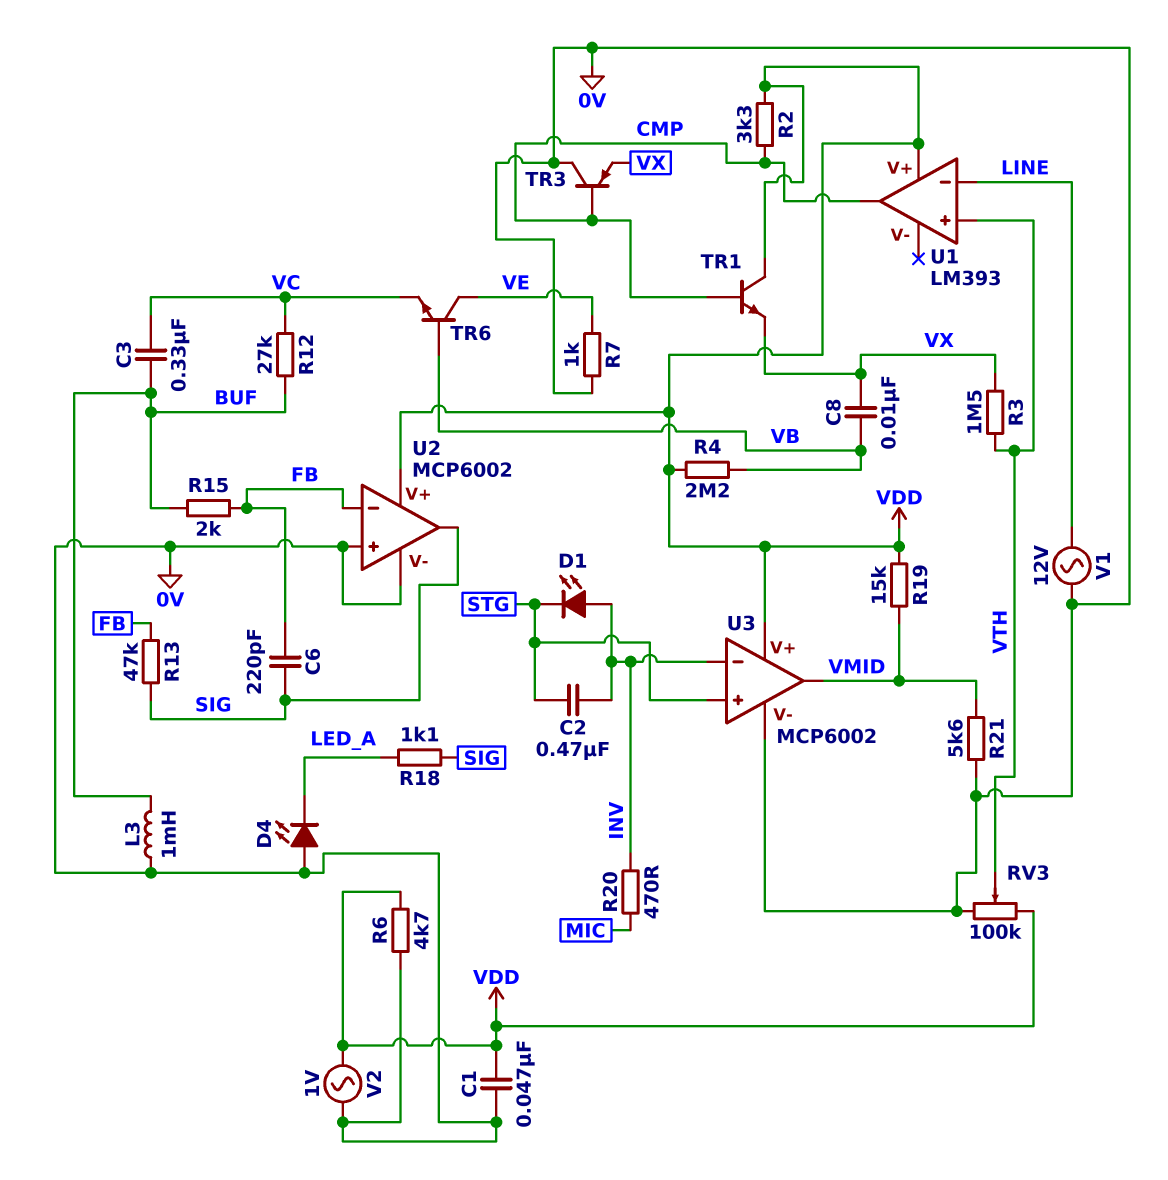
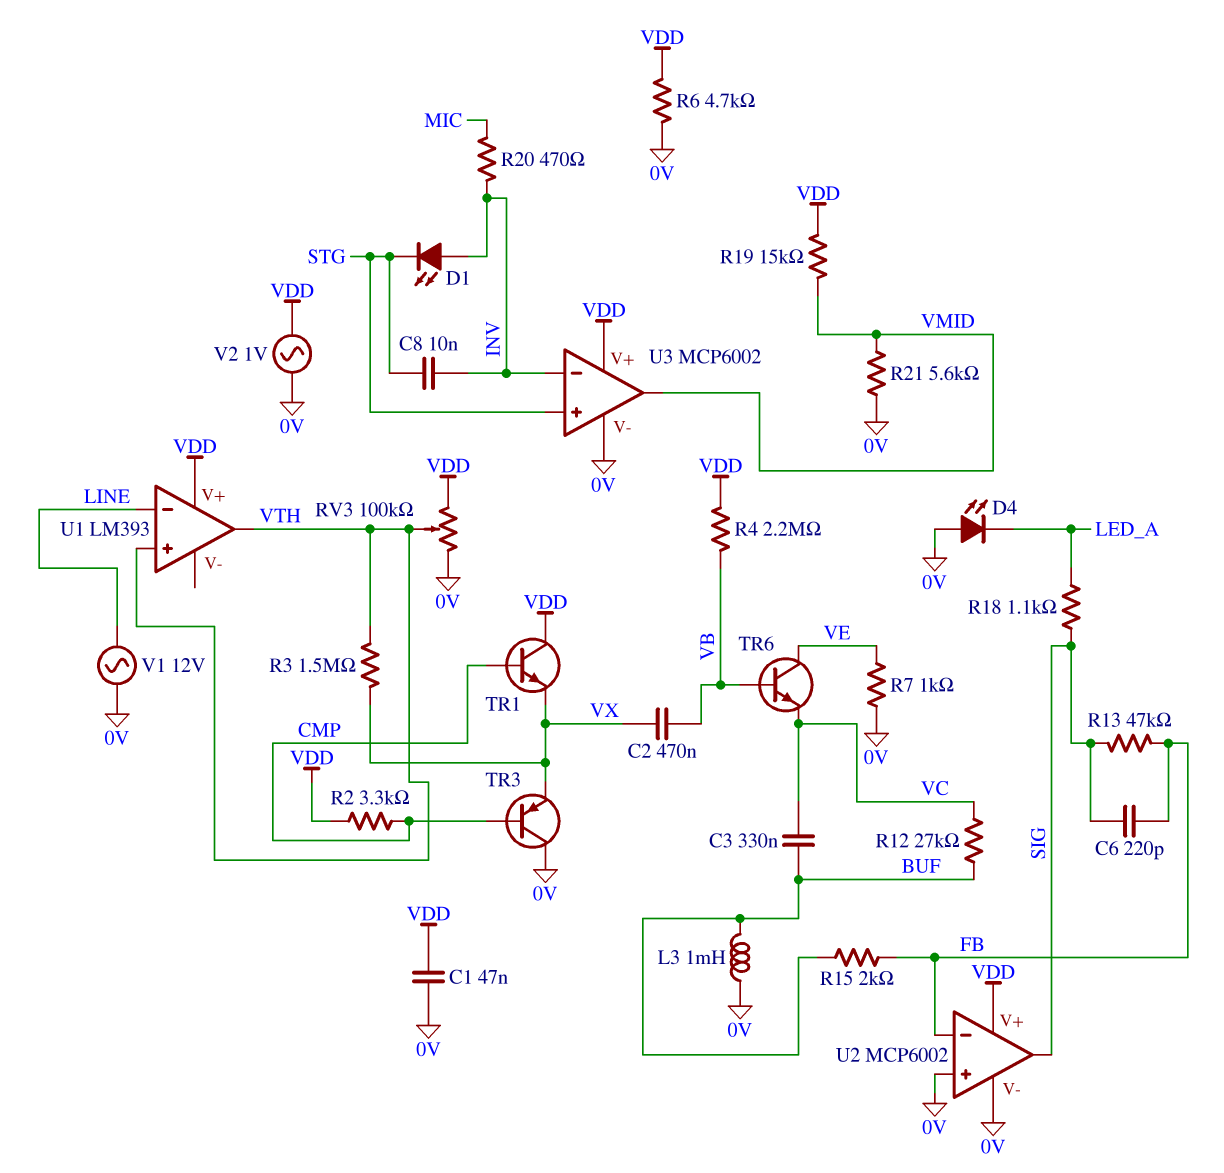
C2: 470nF (INV, STG) -> 470nF (VB, VX)
C8: 10nF (VB, VX) -> 10nF (INV, STG)
U1 pin out: CMP -> VTH

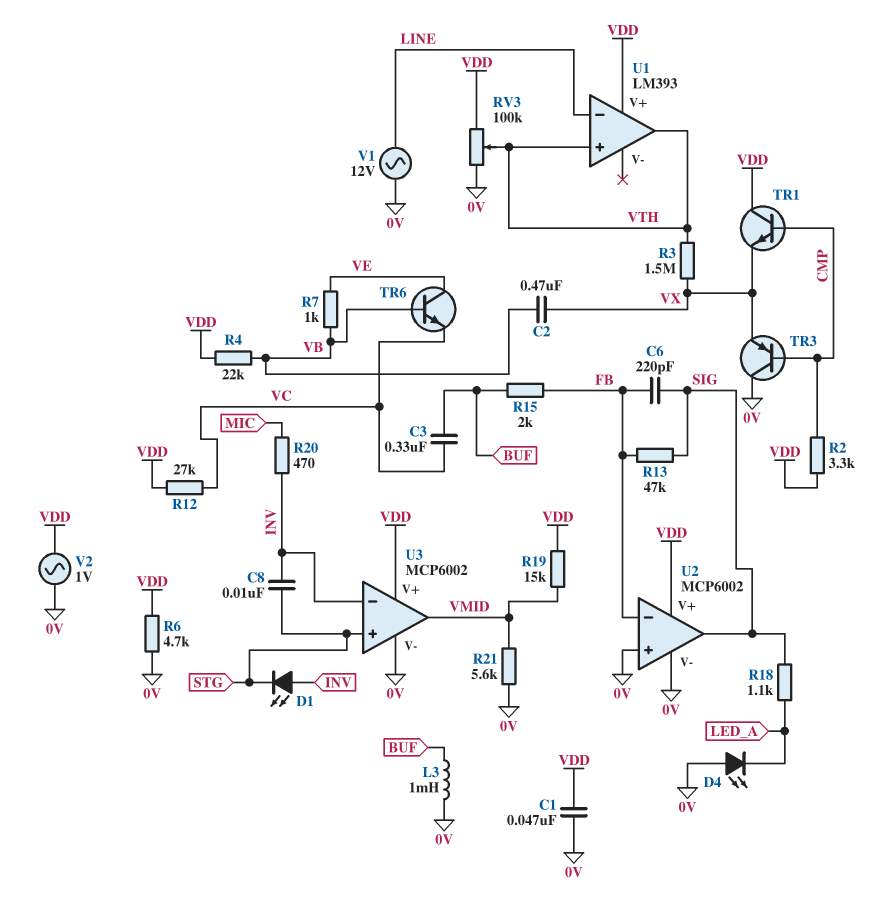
R4: 2.2M (VB, VDD) -> 22k (VB, VDD)
R7: 1k (0V, VE) -> 1k (VB, VE)
R12: 27k (BUF, VC) -> 27k (VC, VDD)

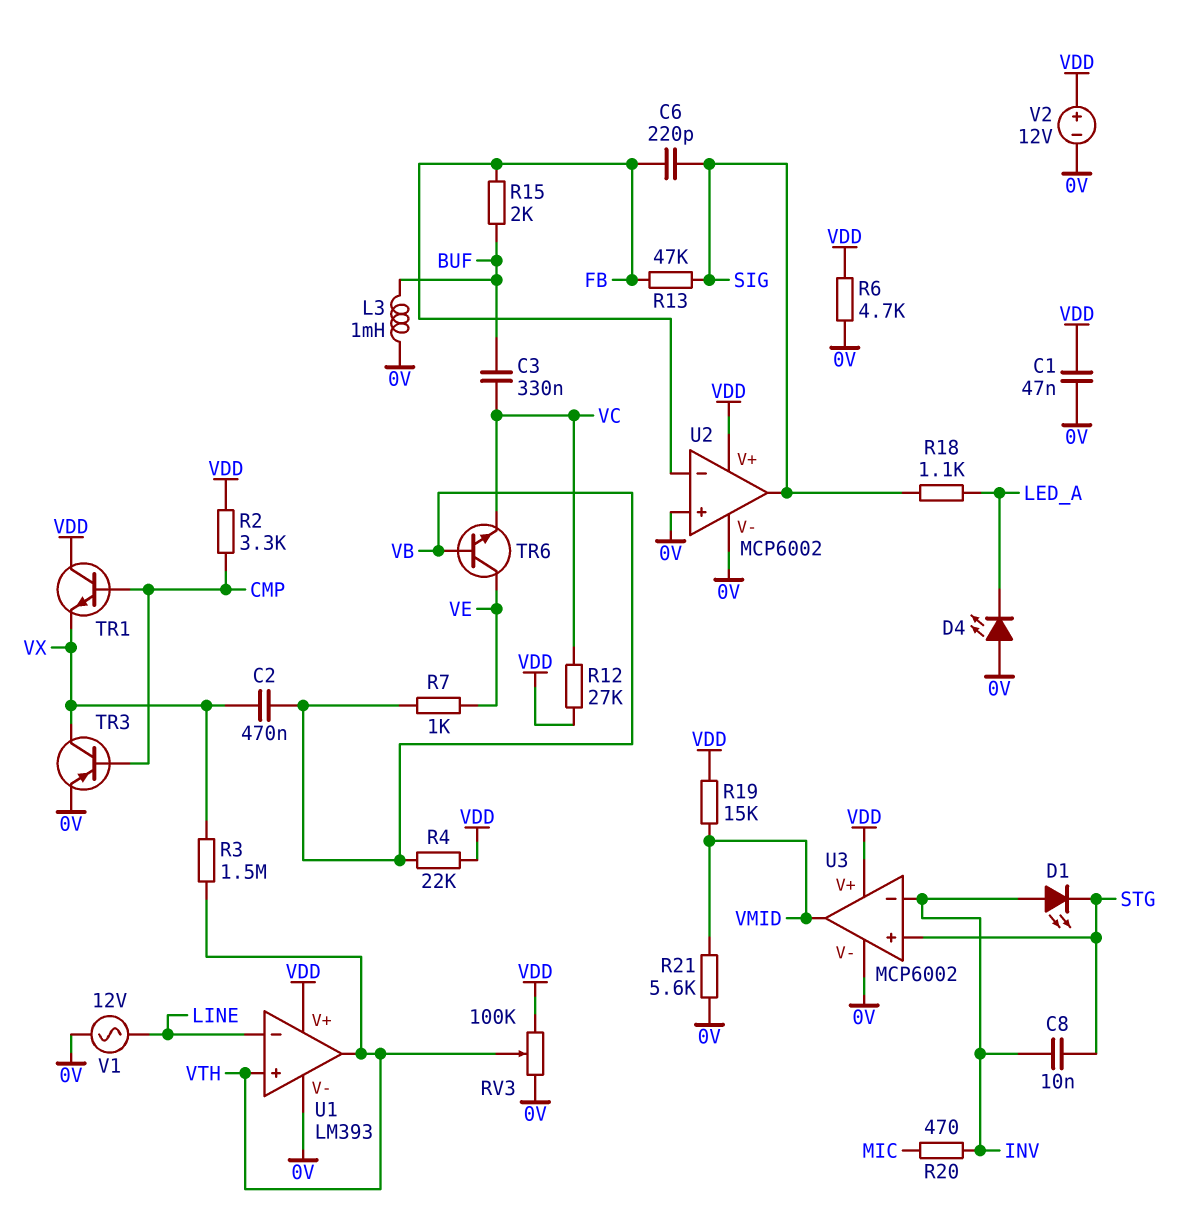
TR3: PNP (B CMP, C 0V, E VX) -> PNP (B CMP, C VX, E 0V)
U1 pin V-: none -> 0V
V2: AC 1V (0V, VDD) -> 12V (plus VDD, minus 0V)

